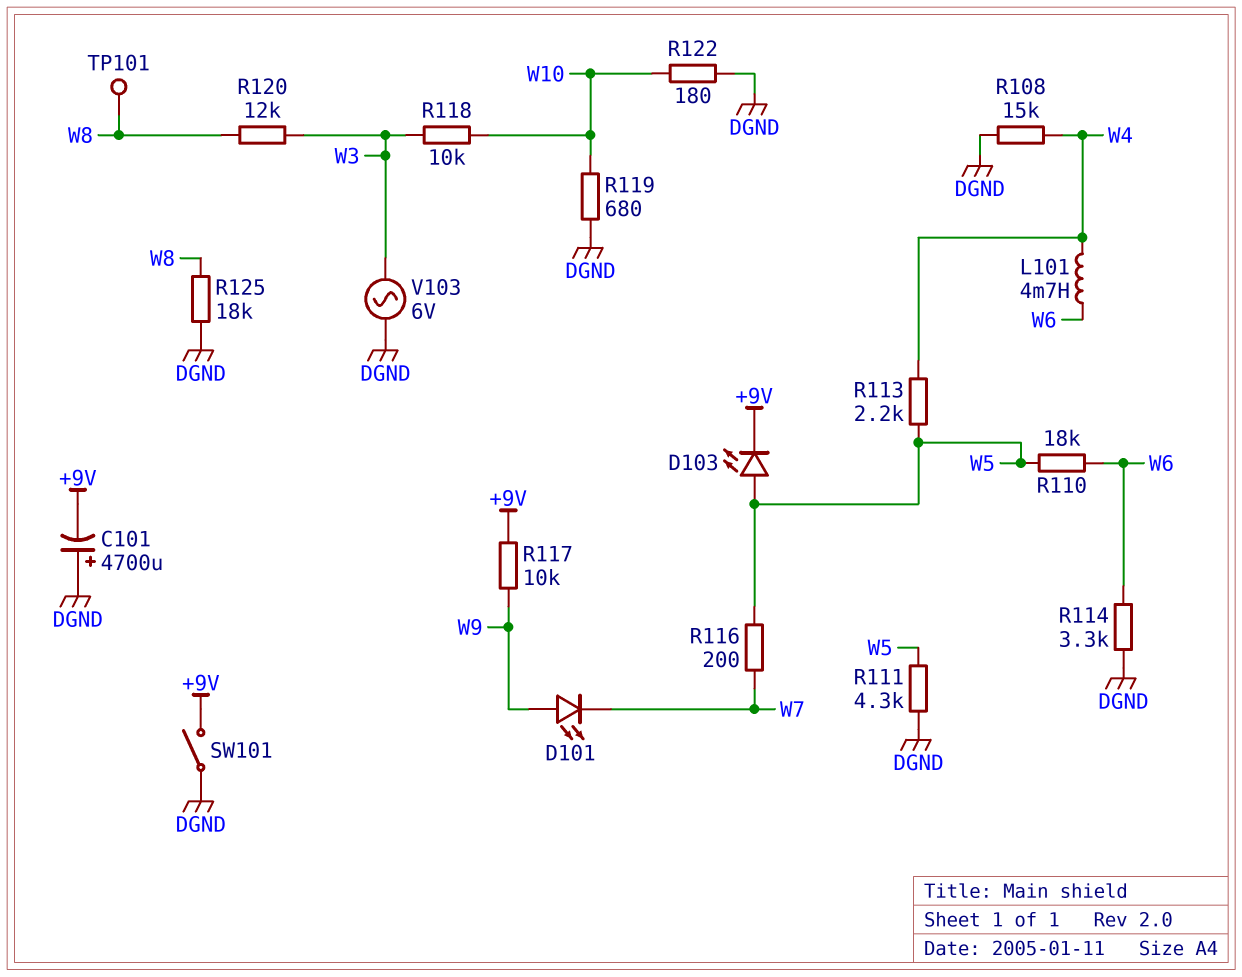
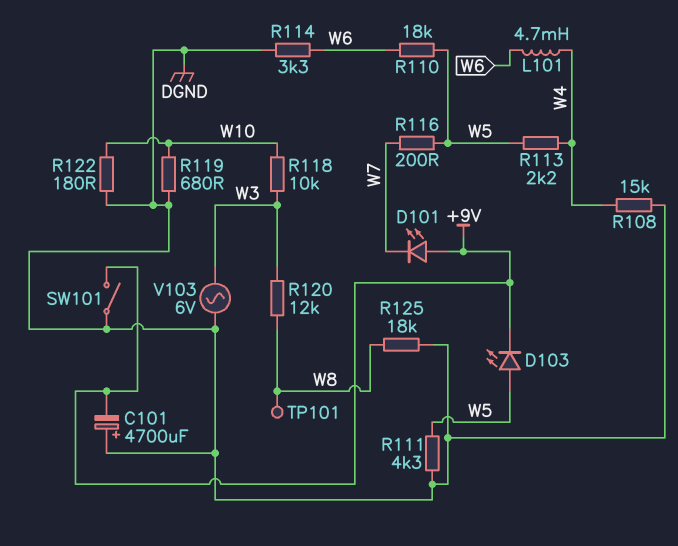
D101: LED (A W9, K W7) -> LED (A +9V, K W7)
R117: 10k (+9V, W9) -> none

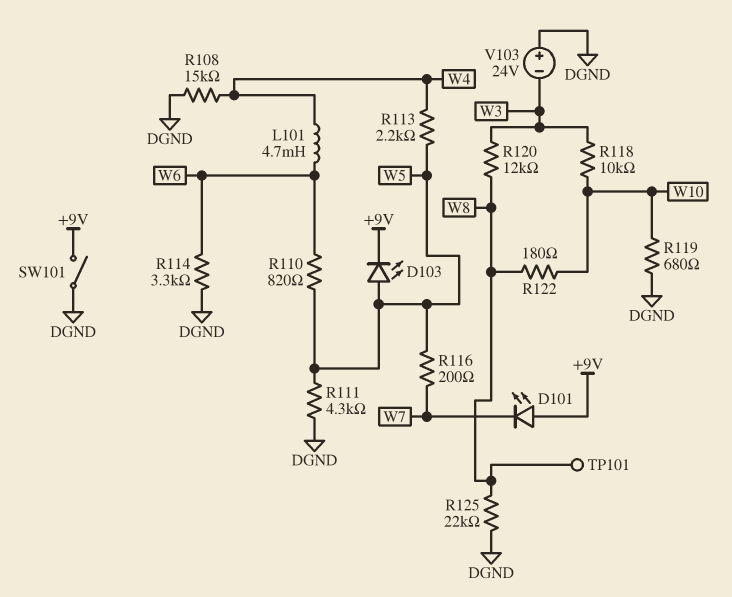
C101: 4700uF (plus DGND, minus +9V) -> none
R110: 18k (W5, W6) -> 820 (W5, W6)
R122: 180 (DGND, W10) -> 180 (W8, W10)
R125: 18k (DGND, W8) -> 22k (DGND, W8)
V103: AC 6V (DGND, W3) -> 24V (plus DGND, minus W3)

